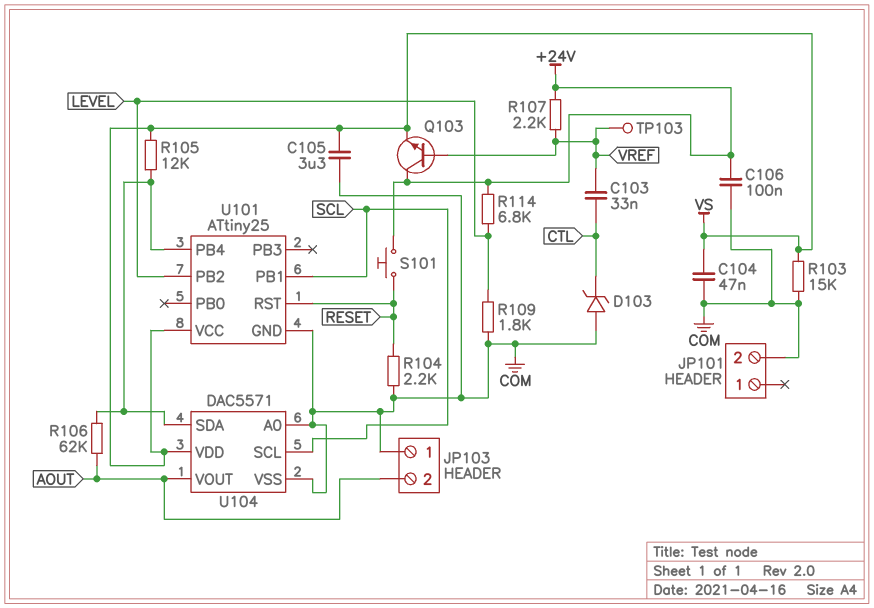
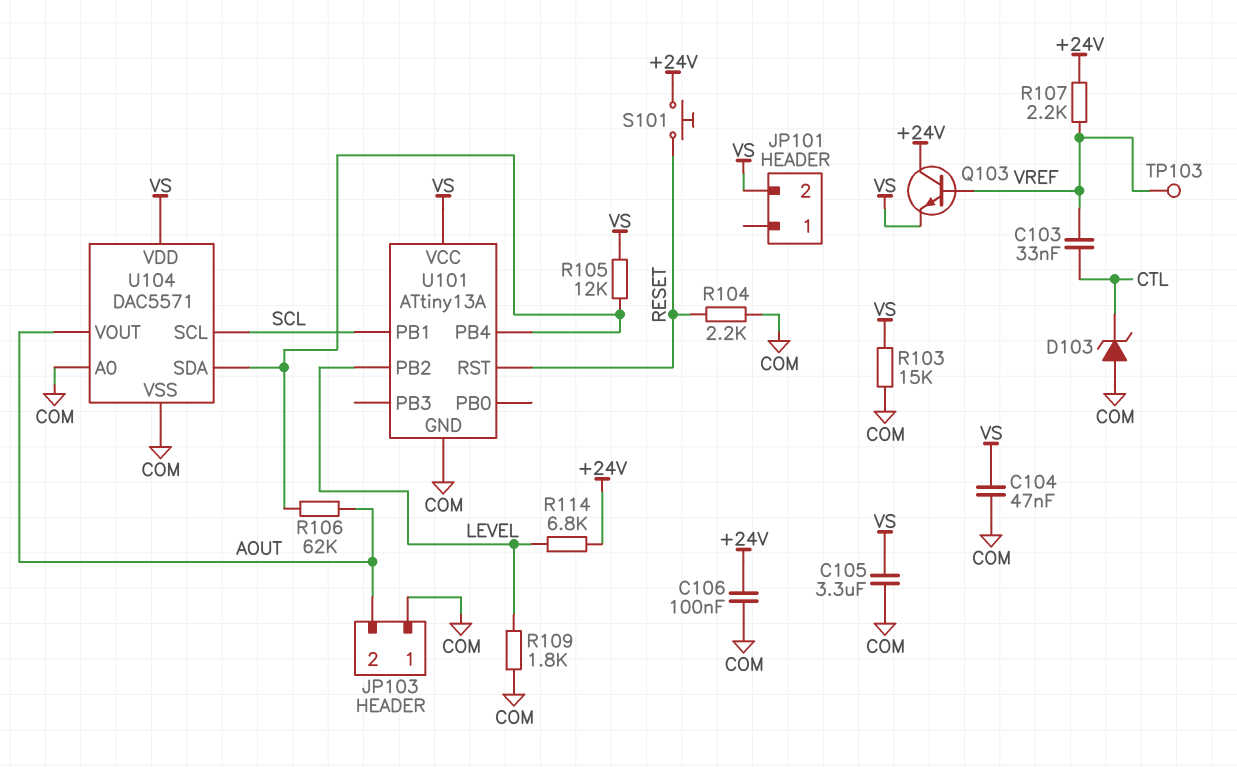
JP101 pin 2: COM -> VS
U101: ATtiny25 -> ATtiny13A

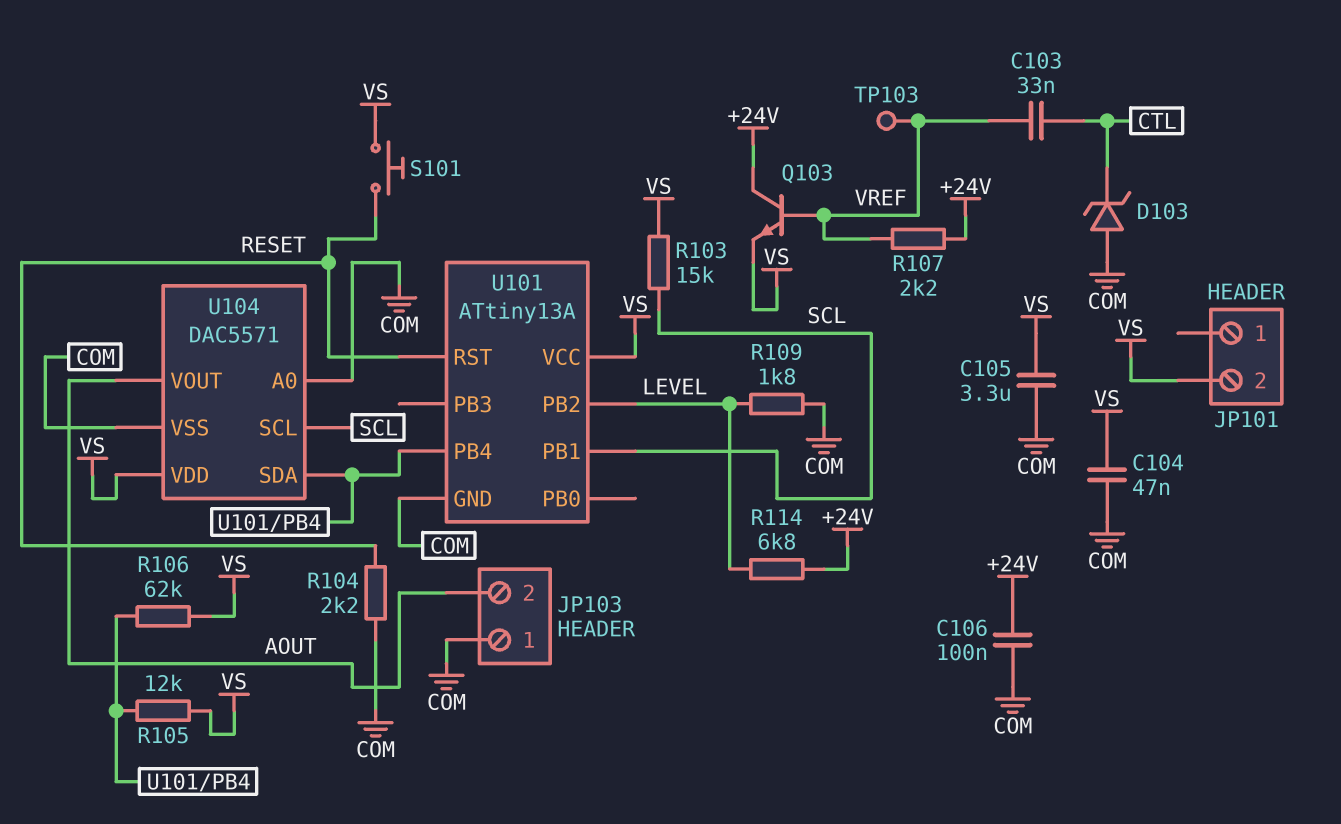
R103: 15k (COM, VS) -> 15k (SCL, VS)
R106: 62k (AOUT, U101/PB4) -> 62k (U101/PB4, VS)
S101: button (+24V, RESET) -> button (RESET, VS)

